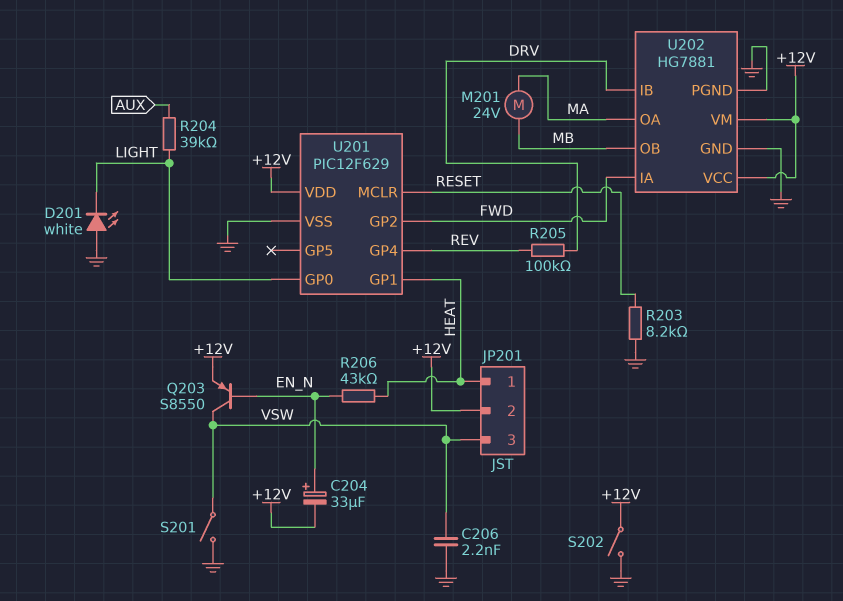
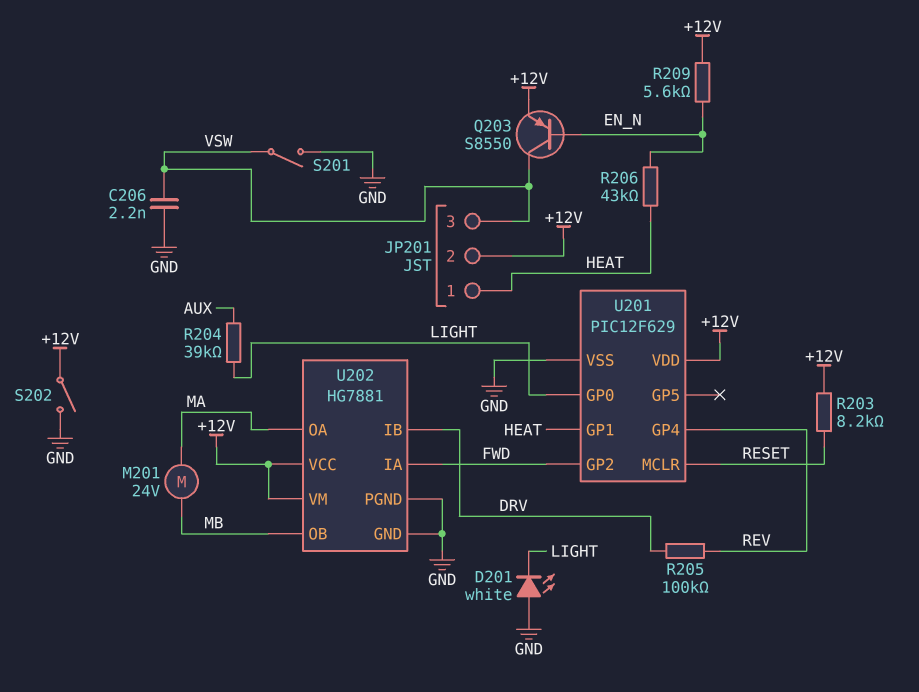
C204: 33uF (plus EN_N, minus +12V) -> none
R203: 8.2k (GND, RESET) -> 8.2k (+12V, RESET)
R209: none -> 5.6k (+12V, EN_N)

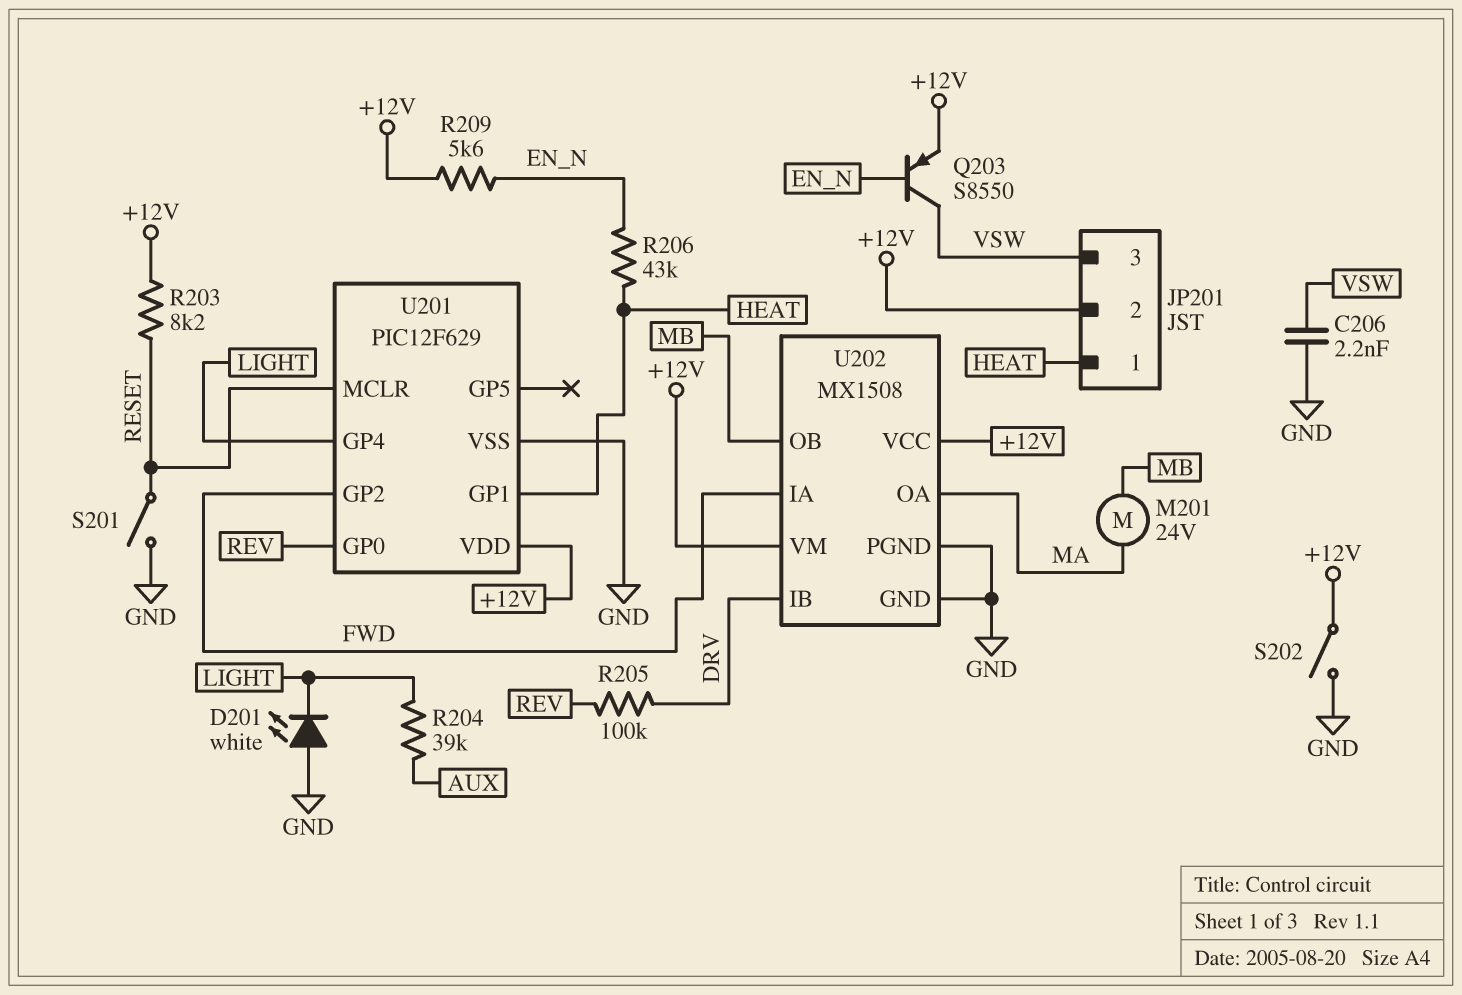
S201: switch (GND, VSW) -> switch (GND, RESET)
U201 pin GP0: LIGHT -> REV
U201 pin GP4: REV -> LIGHT
U202: HG7881 -> MX1508

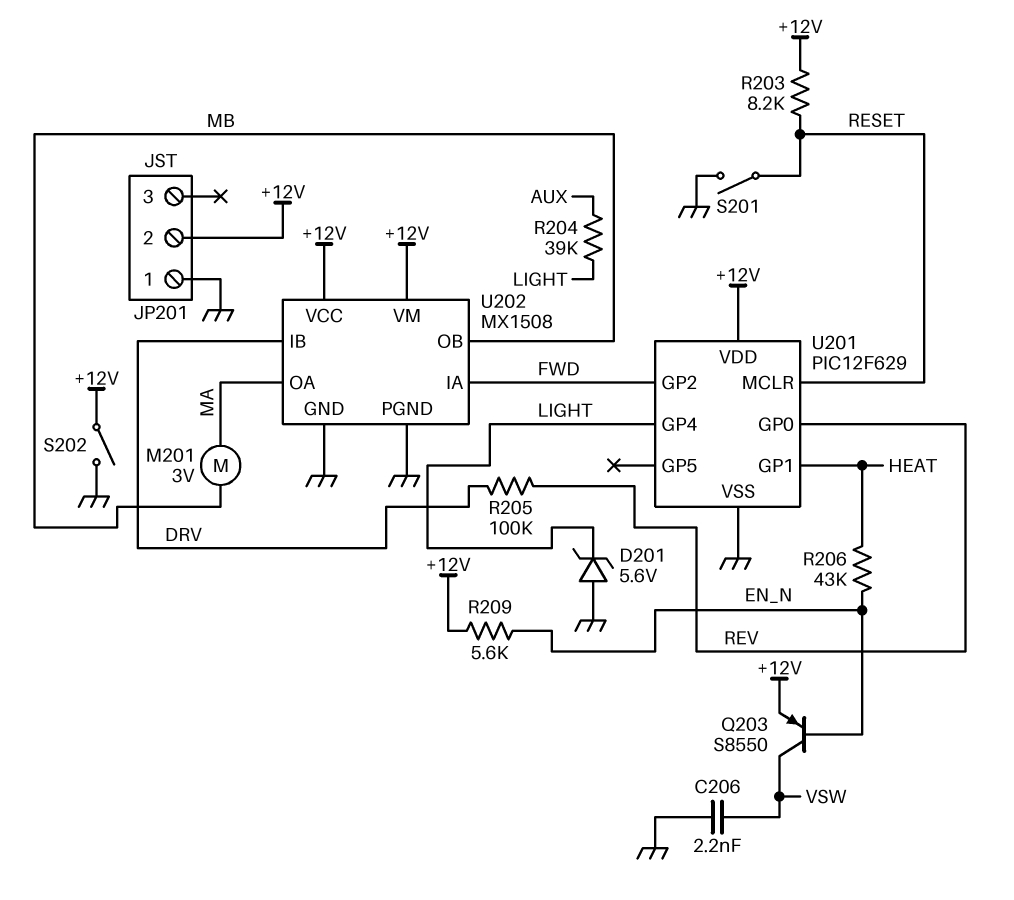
D201: LED white (A GND, K LIGHT) -> zener 5.6V (A GND, K LIGHT)
JP201 pin 1: HEAT -> GND
JP201 pin 3: VSW -> none
M201: motor 24V (MA, MB) -> motor 3V (MA, MB)

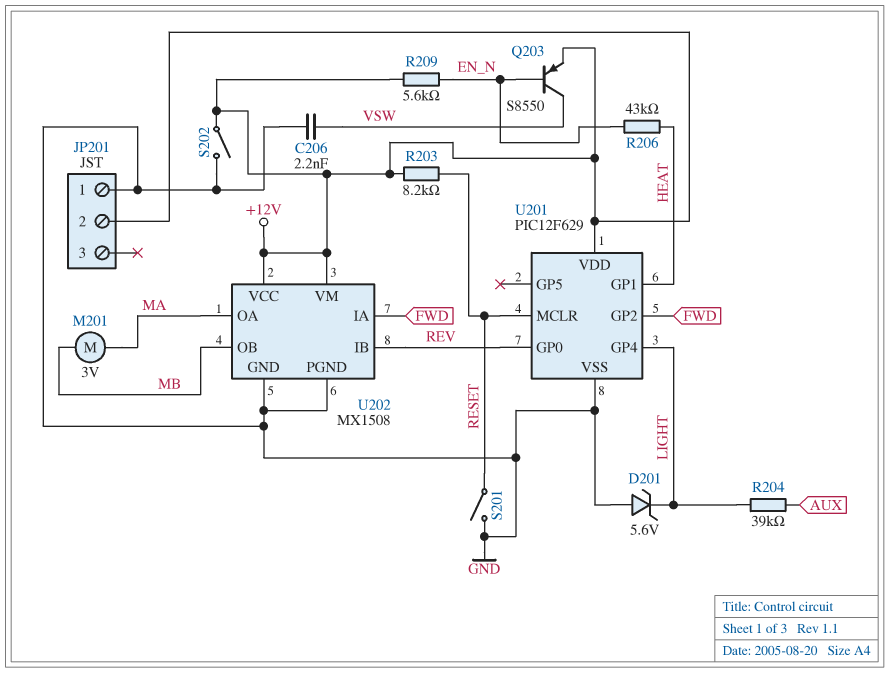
R205: 100k (DRV, REV) -> none
U202 pin IB: DRV -> REV

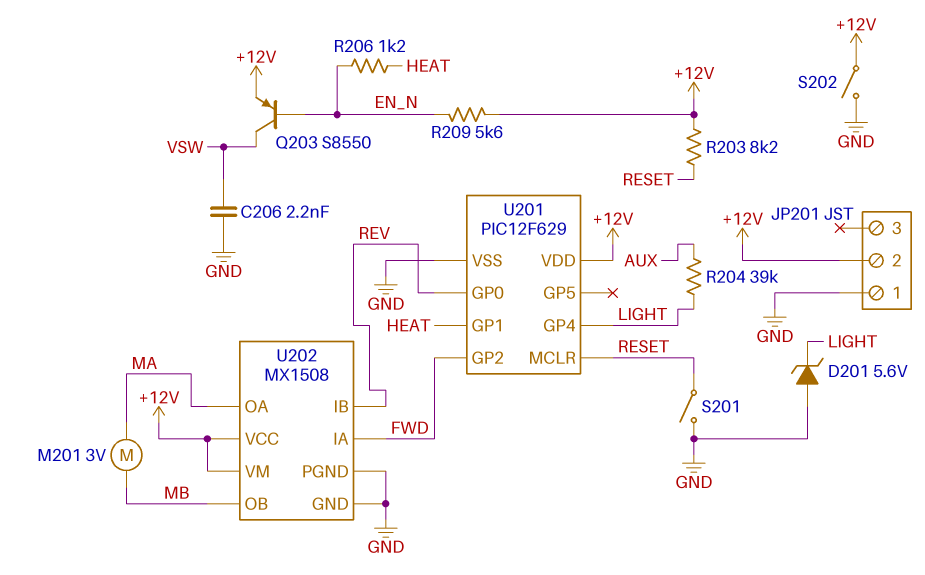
R206: 43k (EN_N, HEAT) -> 1.2k (EN_N, HEAT)

